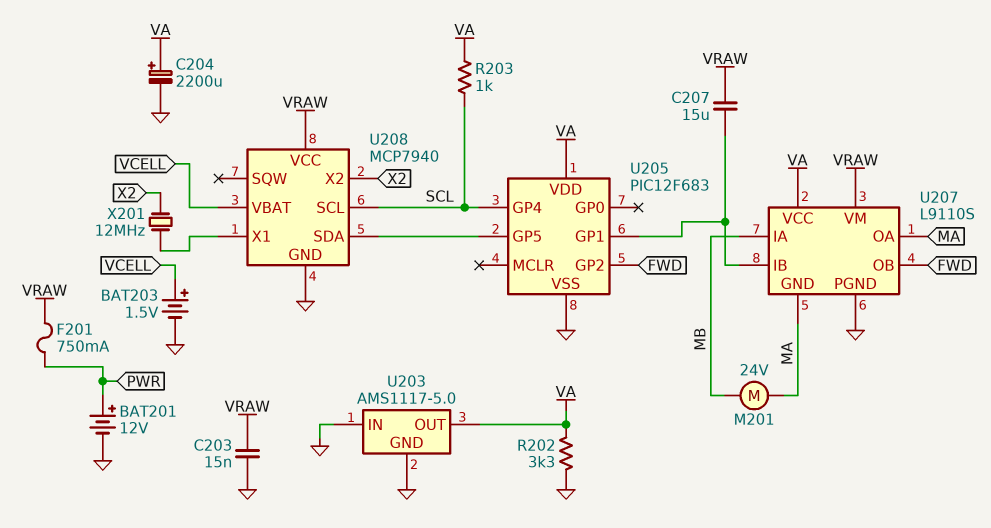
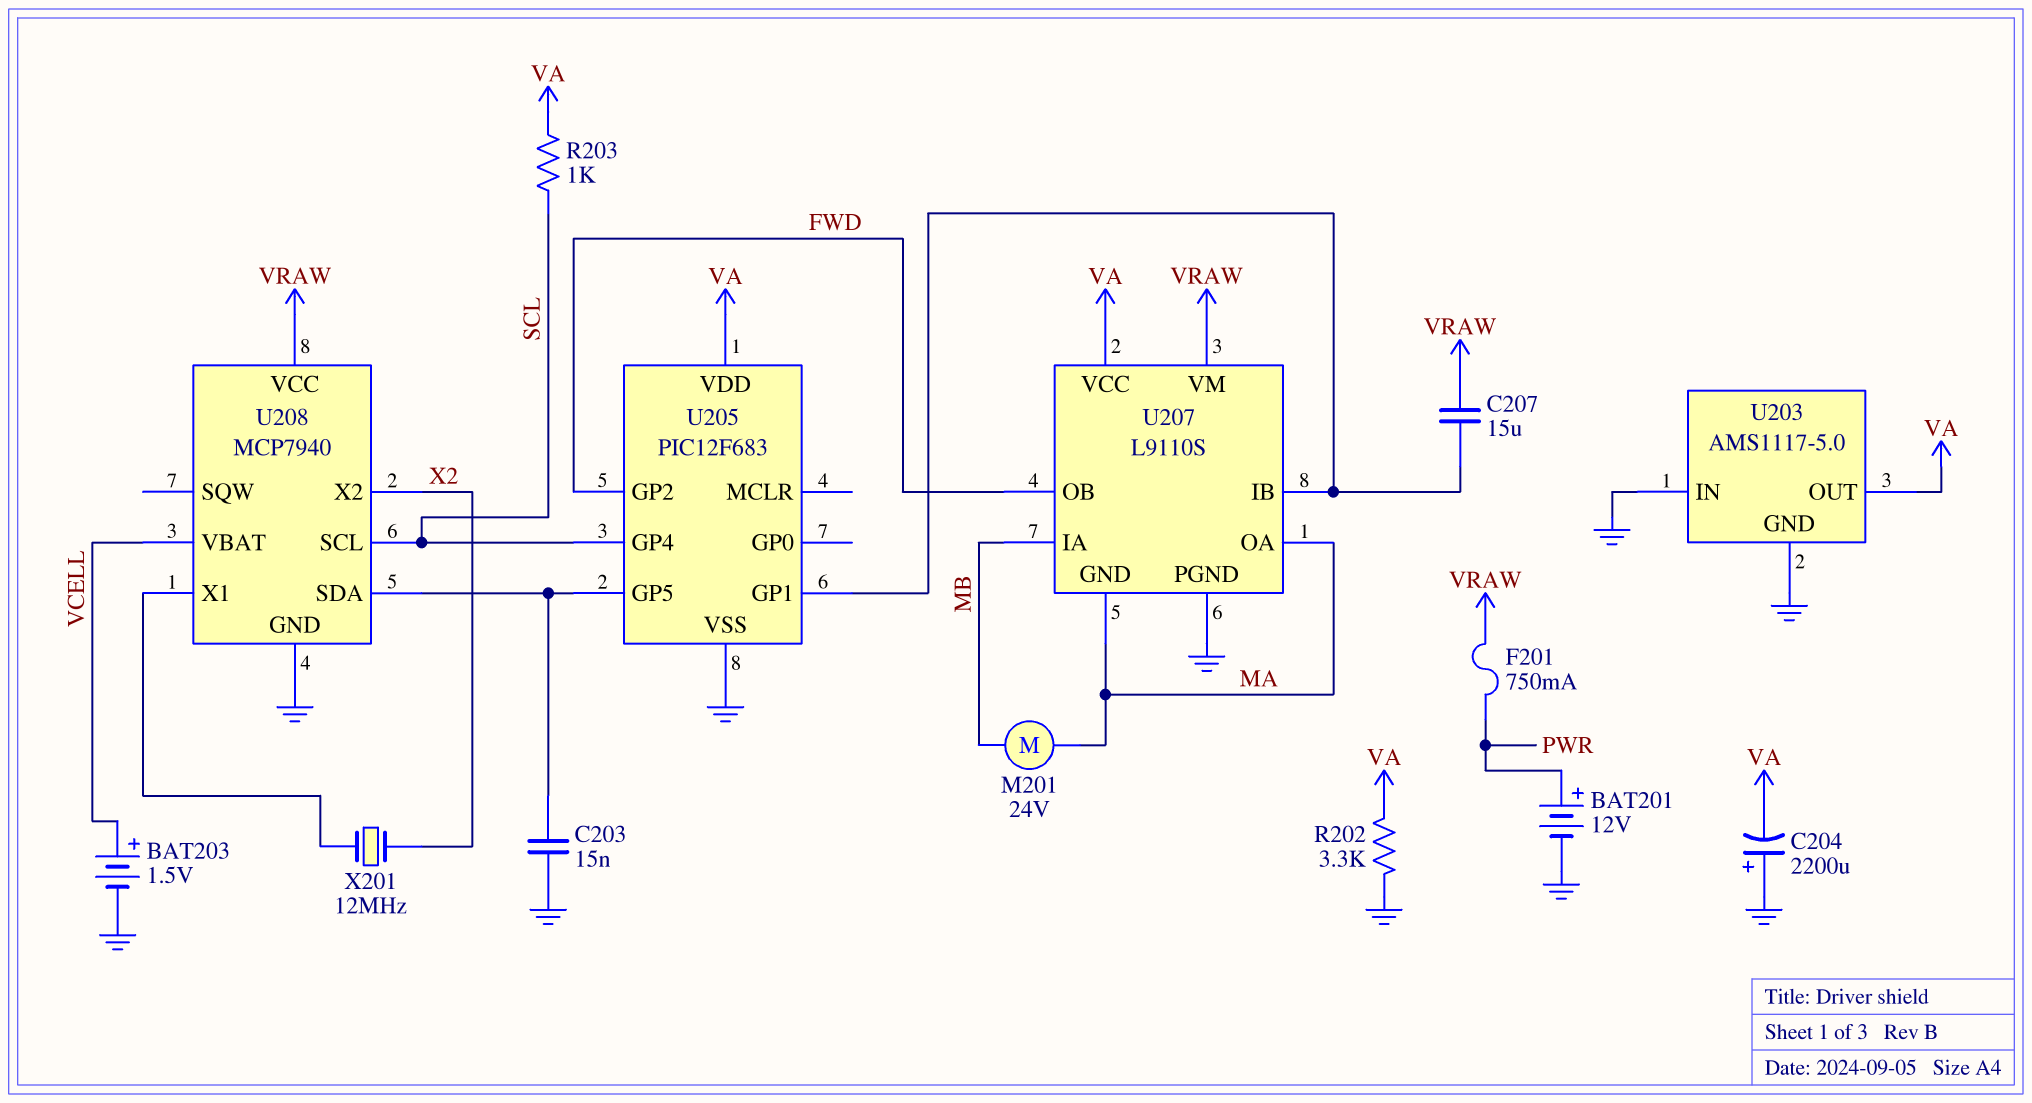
C203: 15nF (GND, VRAW) -> 15nF (GND, U205/GP5)
C204: 2200uF (plus VA, minus GND) -> 2200uF (plus GND, minus VA)

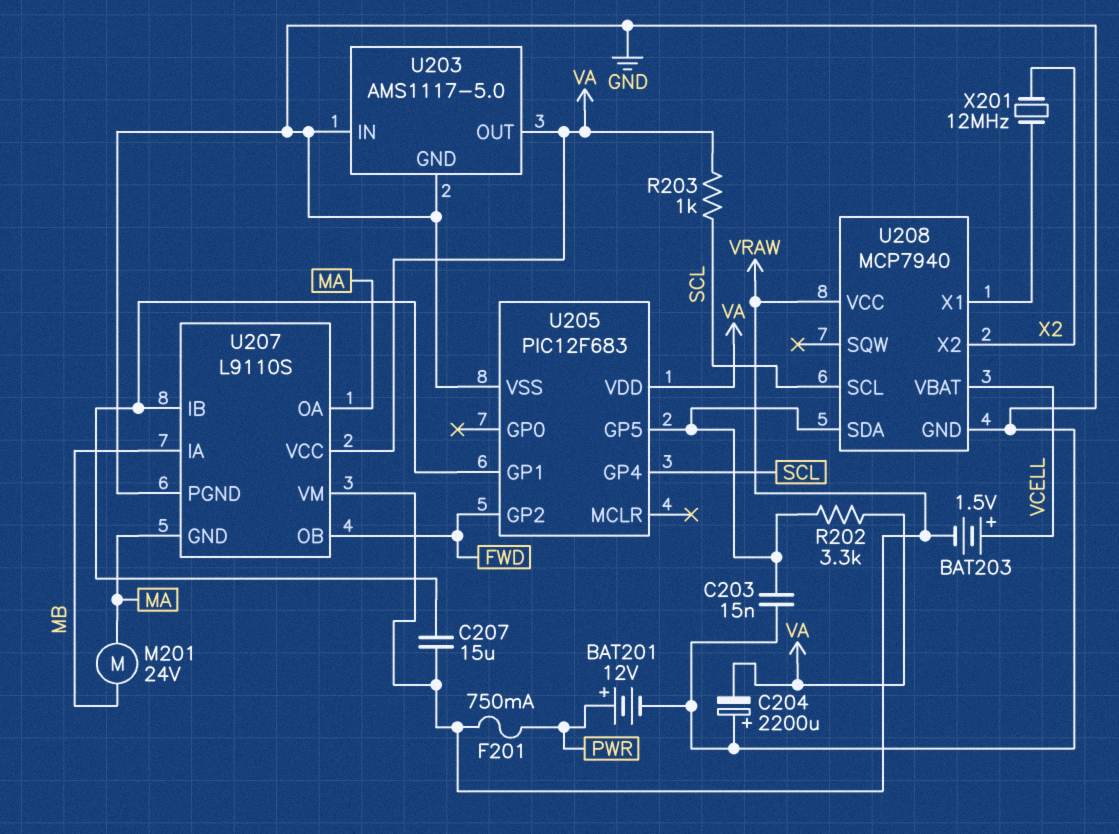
BAT203: 1.5V (plus VCELL, minus GND) -> 1.5V (plus VCELL, minus VRAW)
R202: 3.3k (GND, VA) -> 3.3k (U205/GP5, VA)

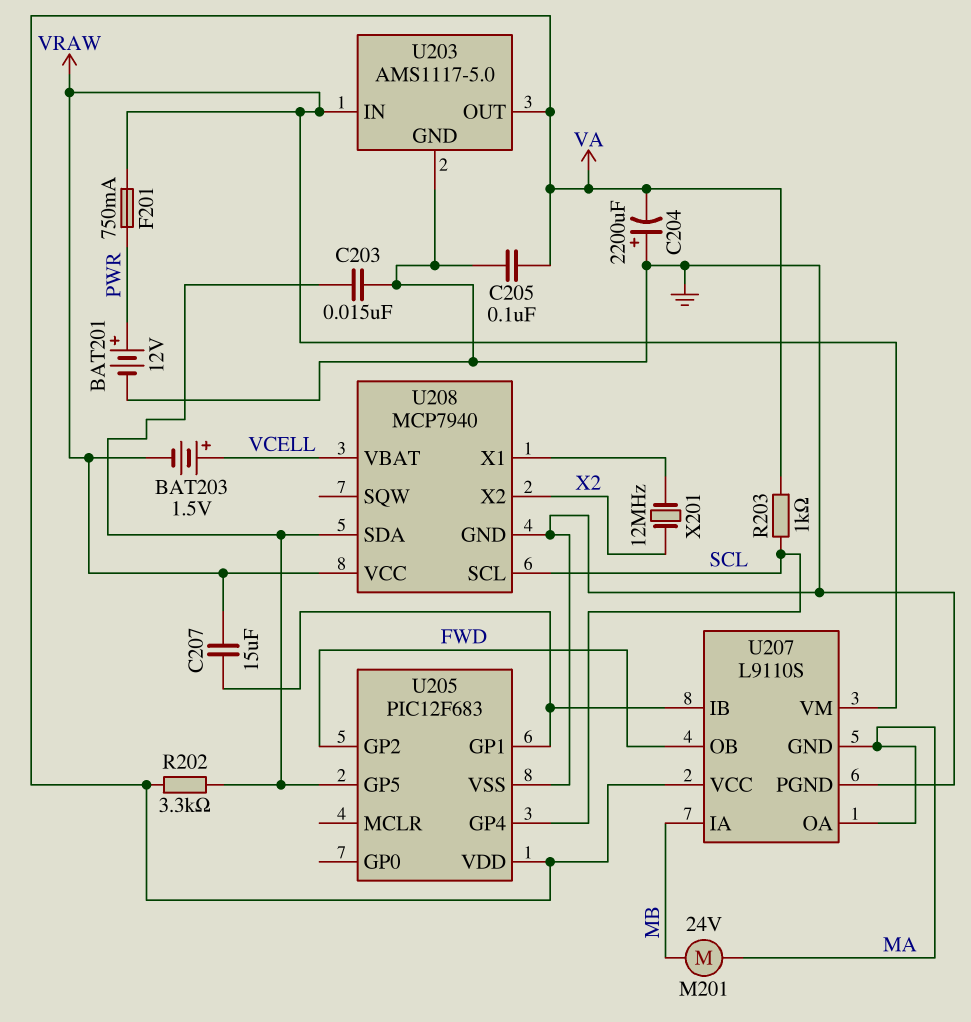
C205: none -> 100nF (GND, VA)
U203 pin IN: GND -> VRAW

